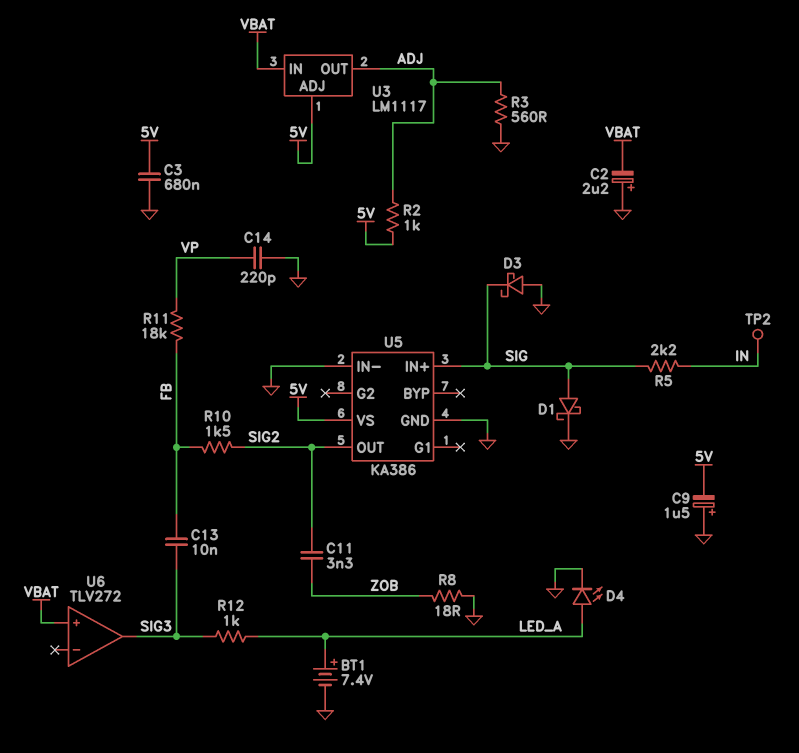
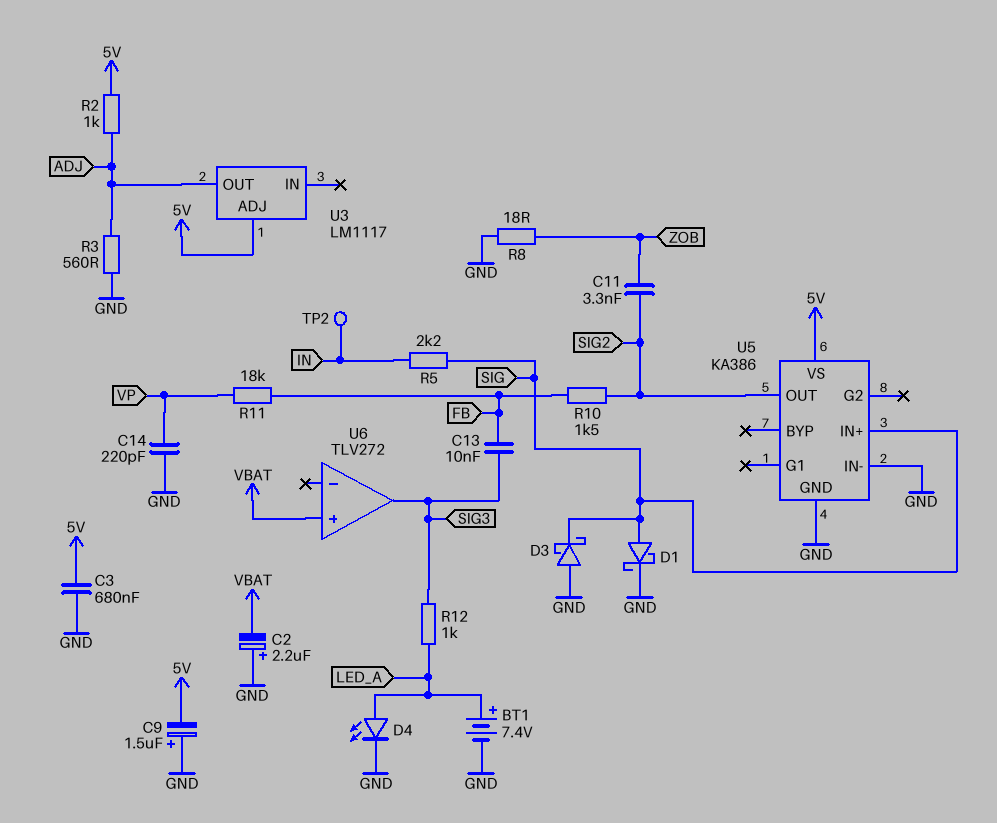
U3 pin IN: VBAT -> none

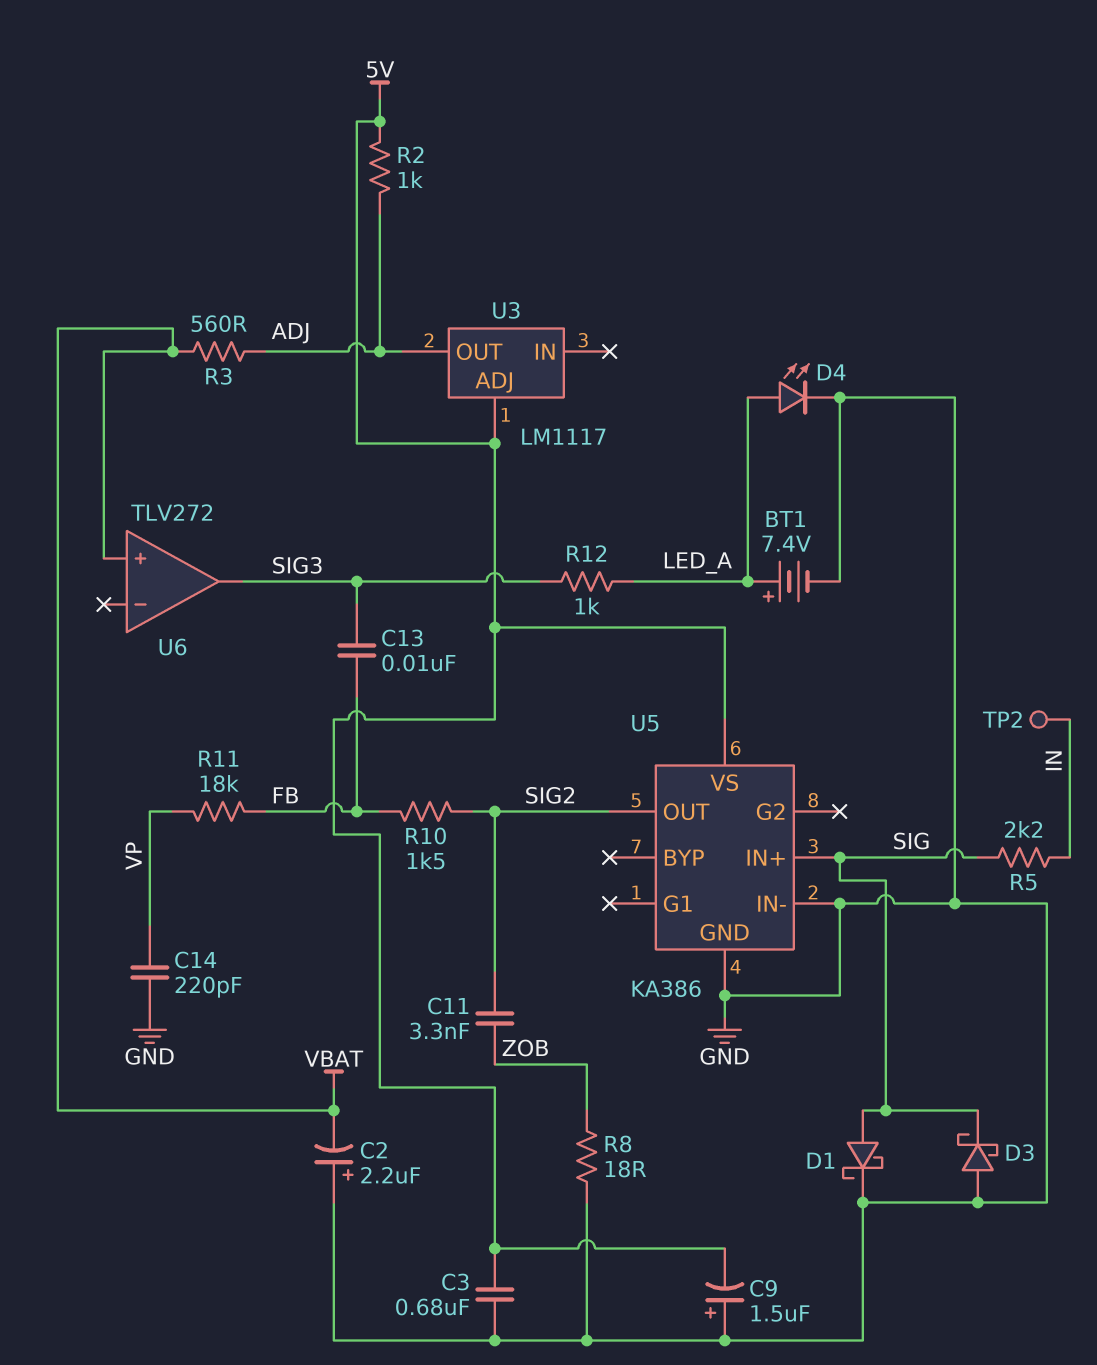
R3: 560 (ADJ, GND) -> 560 (ADJ, VBAT)

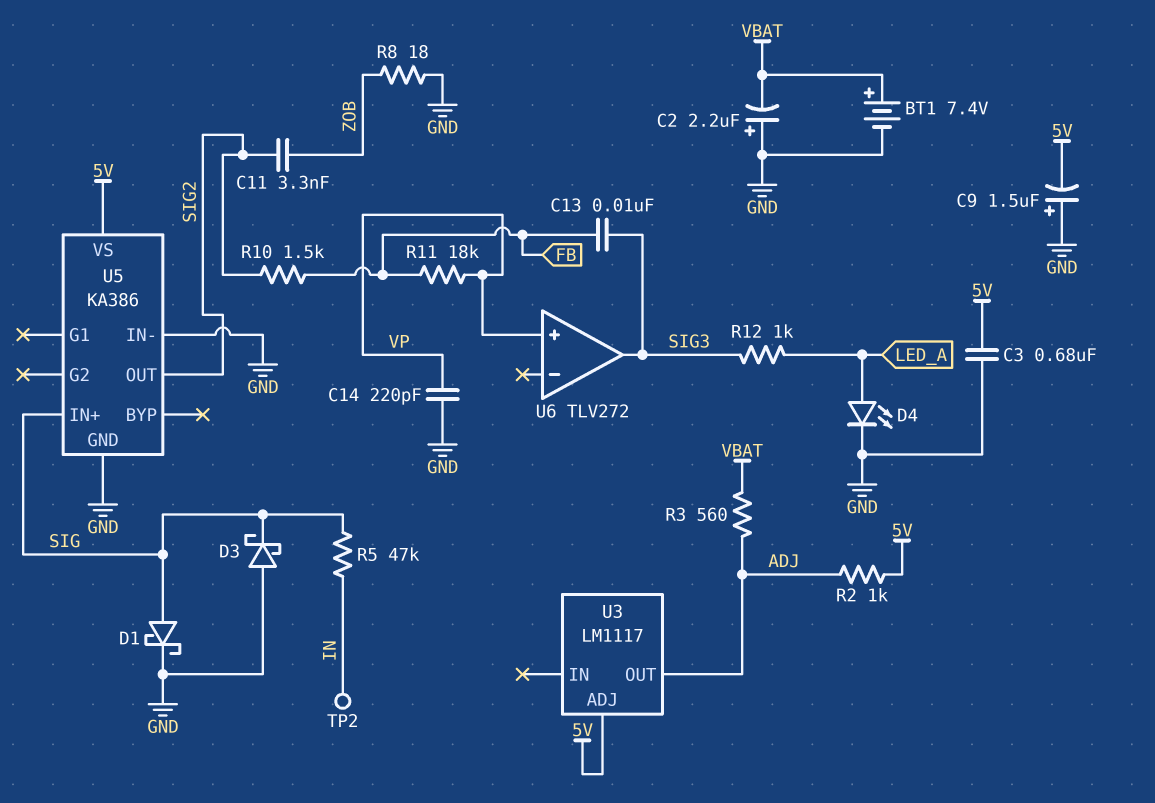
BT1: 7.4V (plus LED_A, minus GND) -> 7.4V (plus VBAT, minus GND)
R5: 2.2k (IN, SIG) -> 47k (IN, SIG)
U6 pin in+: VBAT -> VP

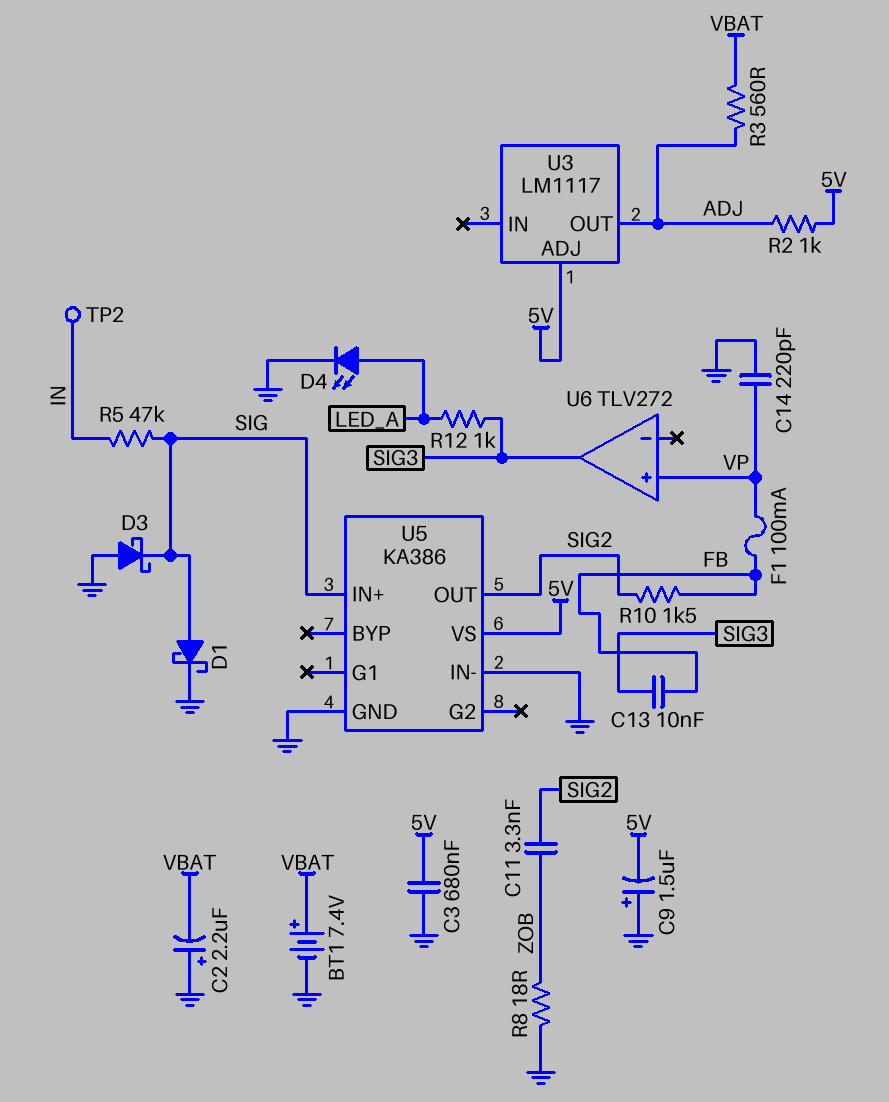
F1: none -> 100mA (FB, VP)
R11: 18k (FB, VP) -> none

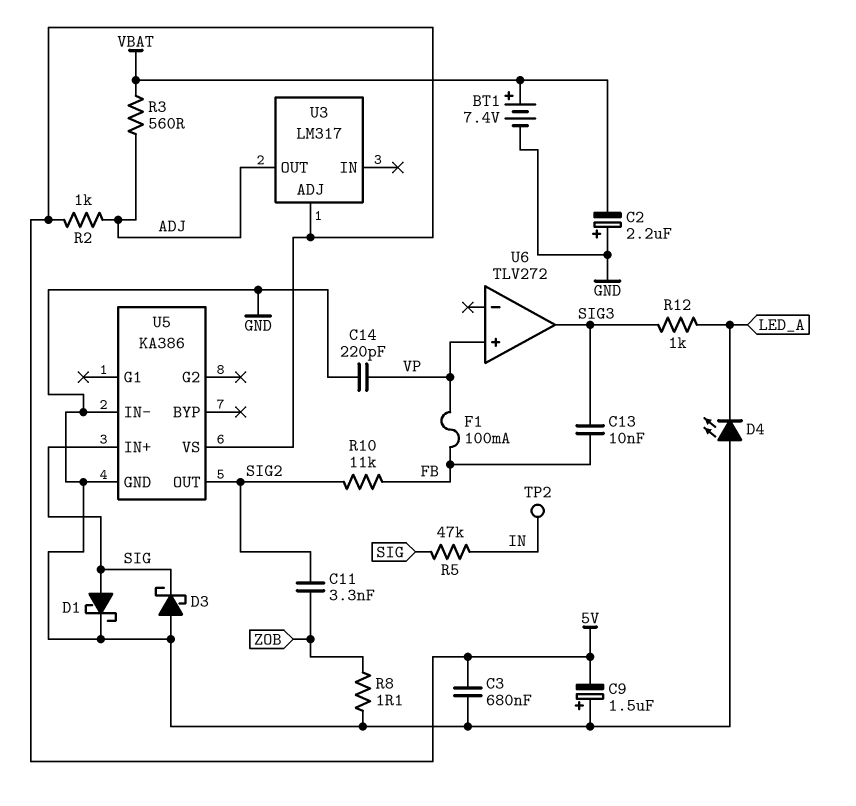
D4: LED (A LED_A, K GND) -> LED (A GND, K LED_A)
R8: 18 (GND, ZOB) -> 1.1 (GND, ZOB)
R10: 1.5k (FB, SIG2) -> 11k (FB, SIG2)
U3: LM1117 -> LM317

